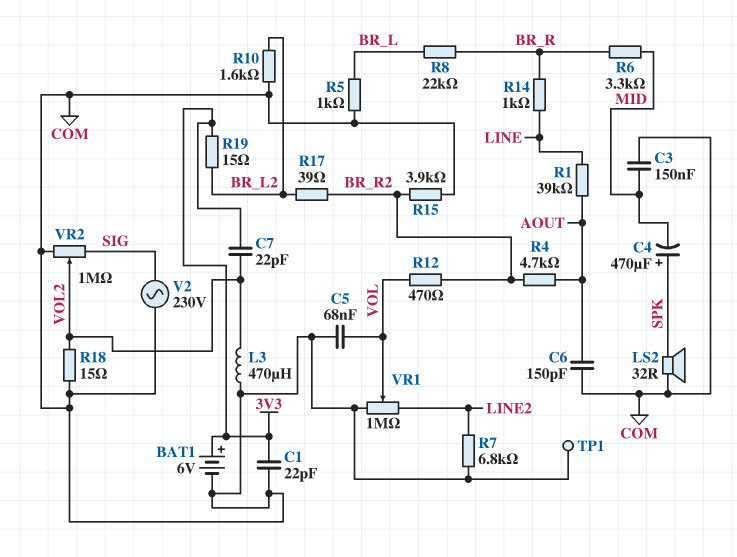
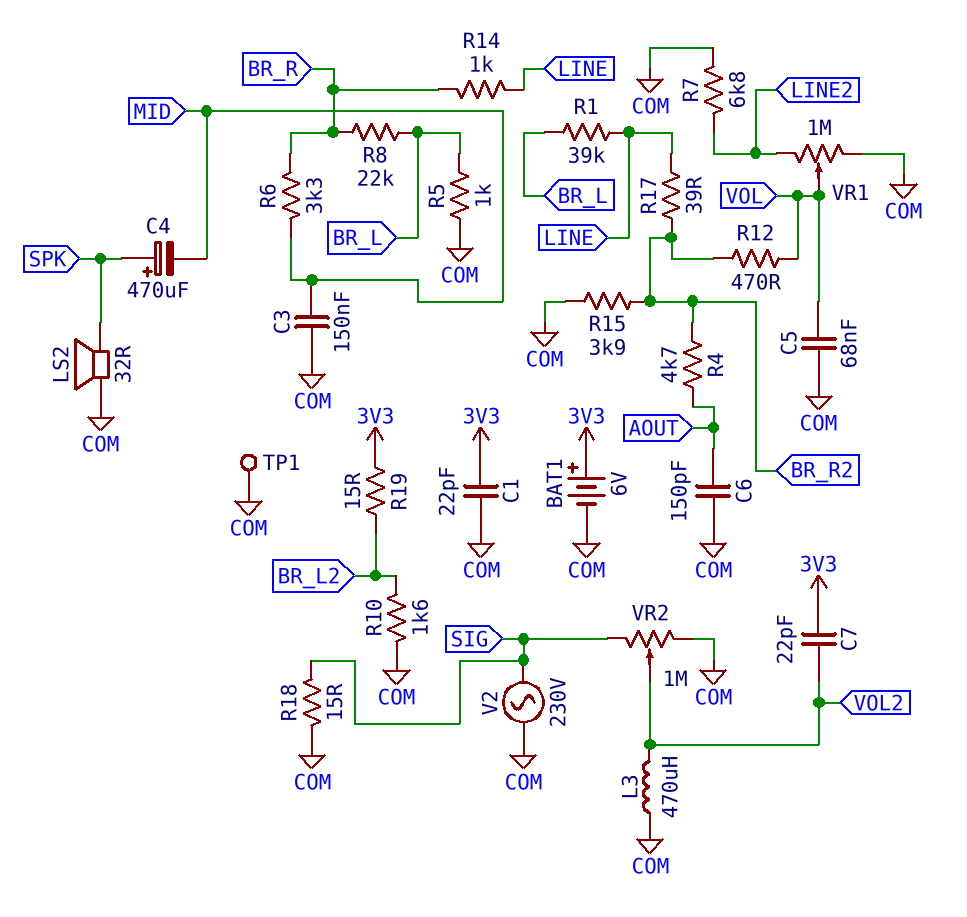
R1: 39k (AOUT, LINE) -> 39k (BR_L, LINE)
R17: 39 (BR_L2, BR_R2) -> 39 (BR_R2, LINE)
R18: 15 (COM, VOL2) -> 15 (COM, SIG)

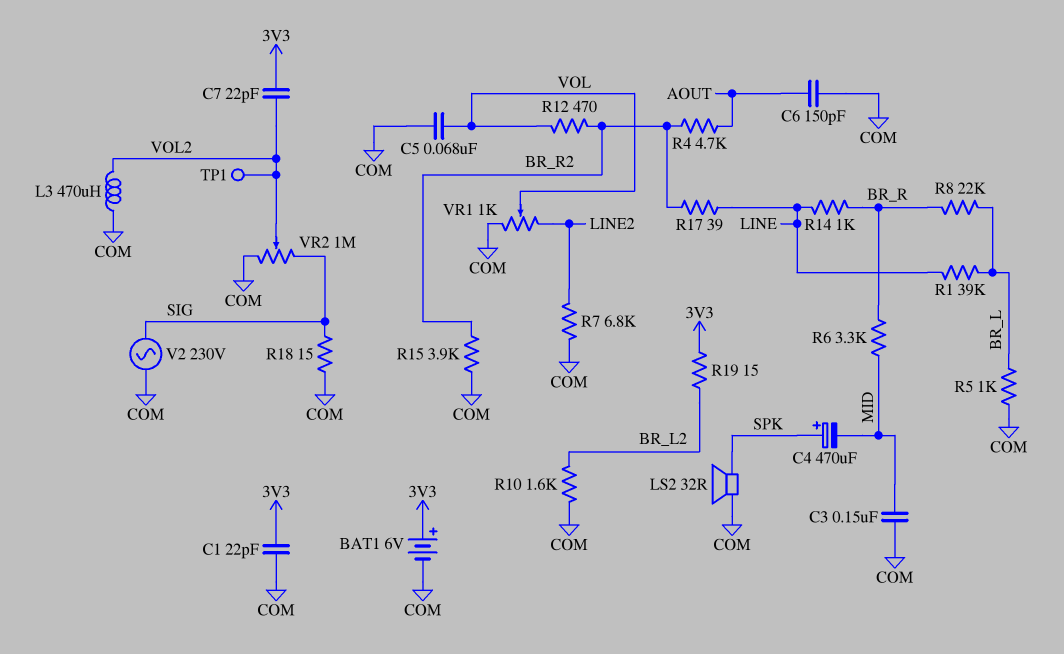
TP1: test point (COM) -> test point (VOL2)
VR1: 1M (COM, LINE2, wiper VOL) -> 1k (COM, LINE2, wiper VOL)

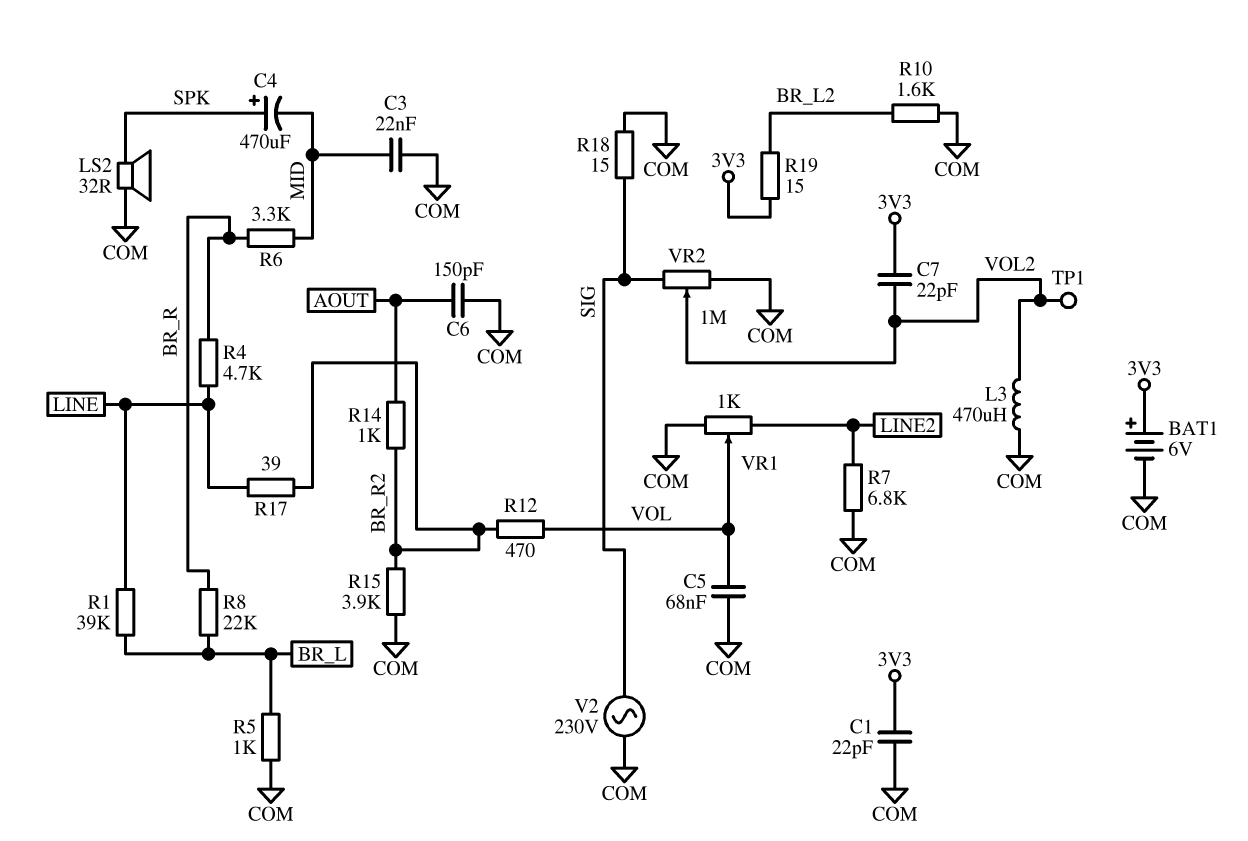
C3: 150nF (COM, MID) -> 22nF (COM, MID)
R4: 4.7k (AOUT, BR_R2) -> 4.7k (BR_R, LINE)
R14: 1k (BR_R, LINE) -> 1k (AOUT, BR_R2)

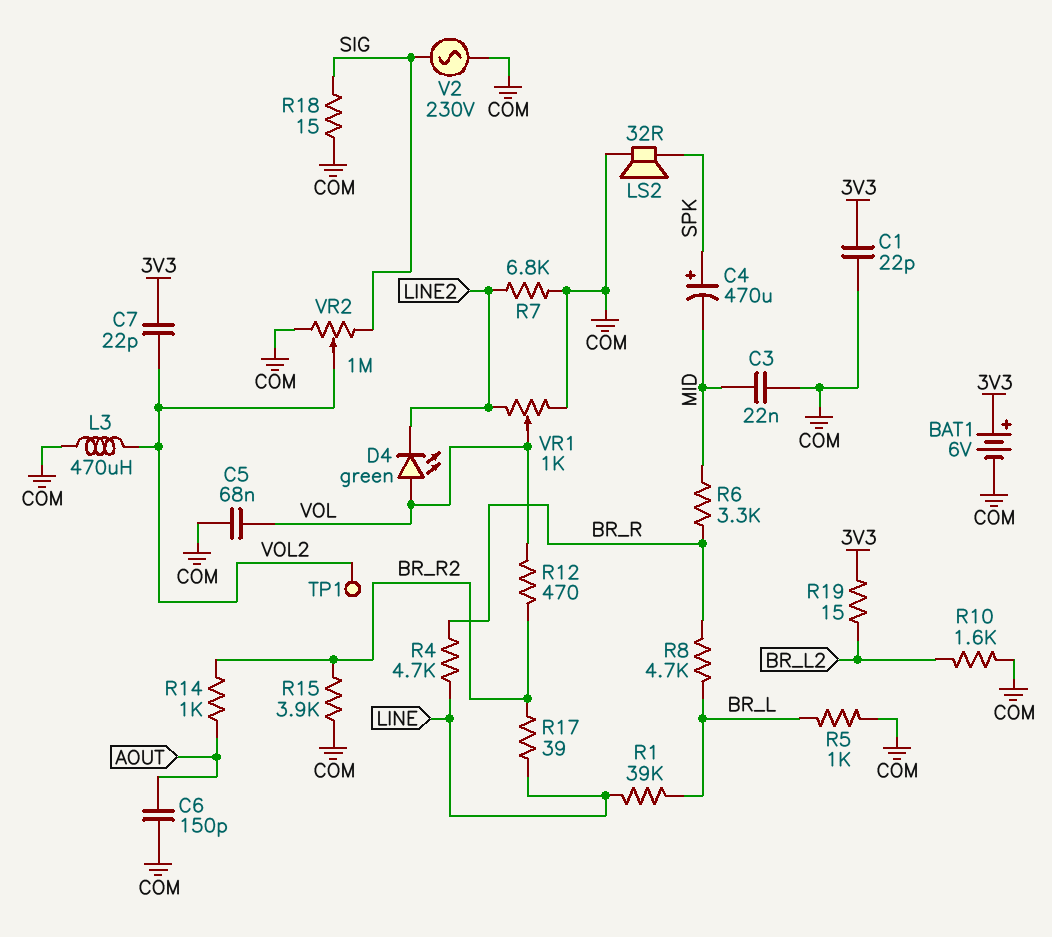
D4: none -> LED green (A VOL, K LINE2)
R8: 22k (BR_L, BR_R) -> 4.7k (BR_L, BR_R)

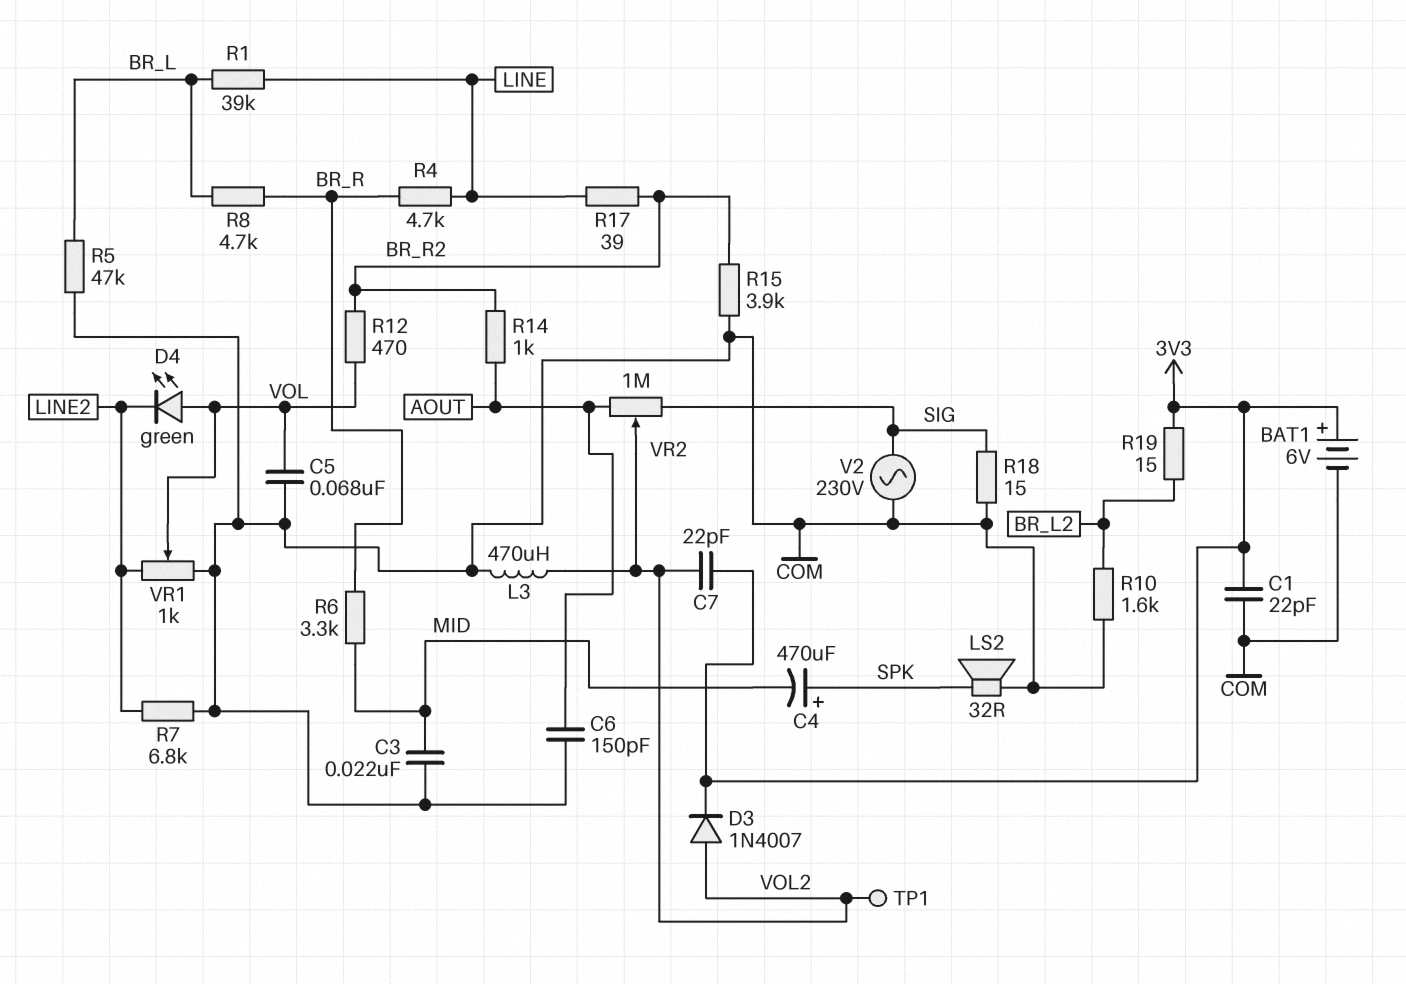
D3: none -> diode 1N4007 (A VOL2, K 3V3)
R5: 1k (BR_L, COM) -> 47k (BR_L, COM)
VR2: 1M (COM, SIG, wiper VOL2) -> 1M (AOUT, SIG, wiper VOL2)

